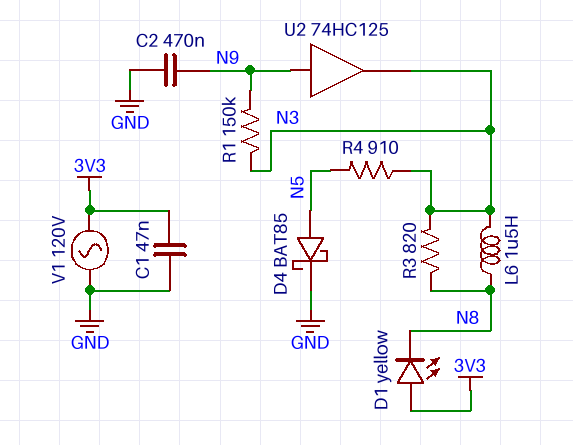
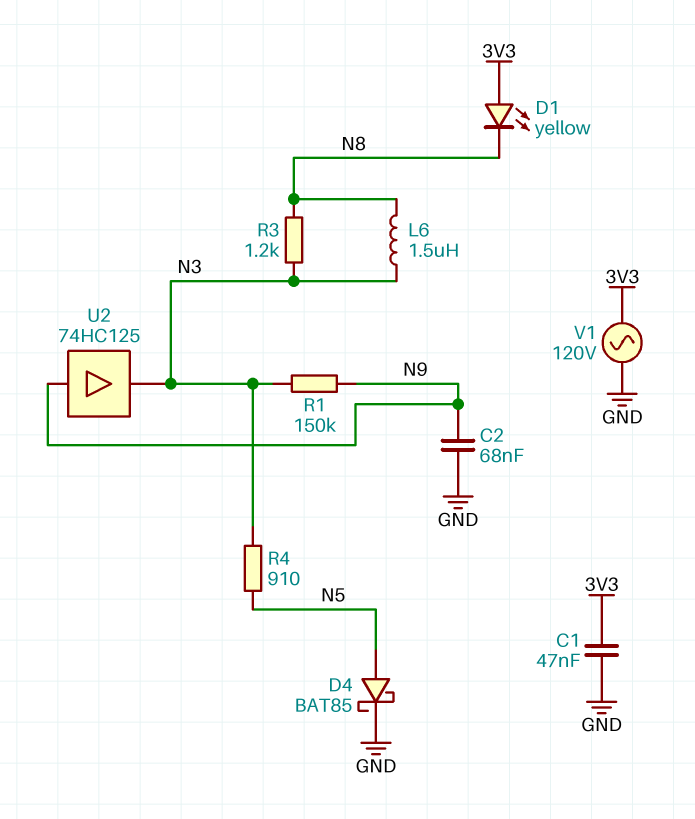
C2: 470nF (GND, N9) -> 68nF (GND, N9)
R3: 820 (N3, N8) -> 1.2k (N3, N8)

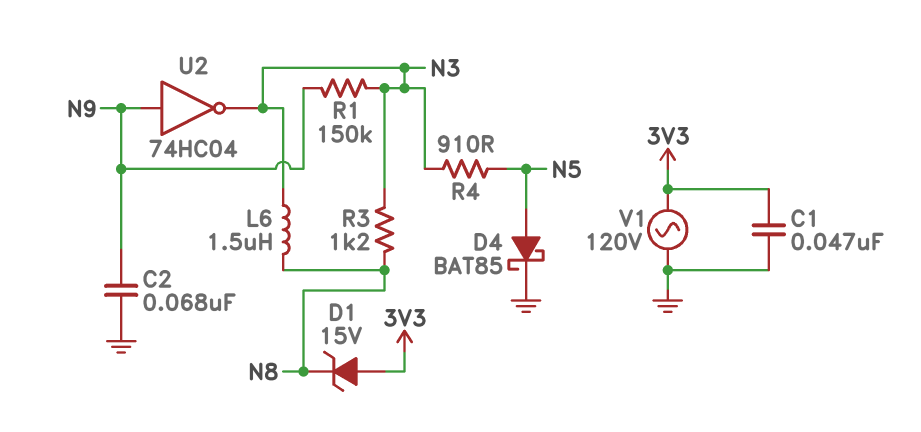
D1: LED yellow (A 3V3, K N8) -> zener 15V (A 3V3, K N8)
U2: buffer 74HC125 (in N9, out N3) -> NOT 74HC04 (in N9, out N3)

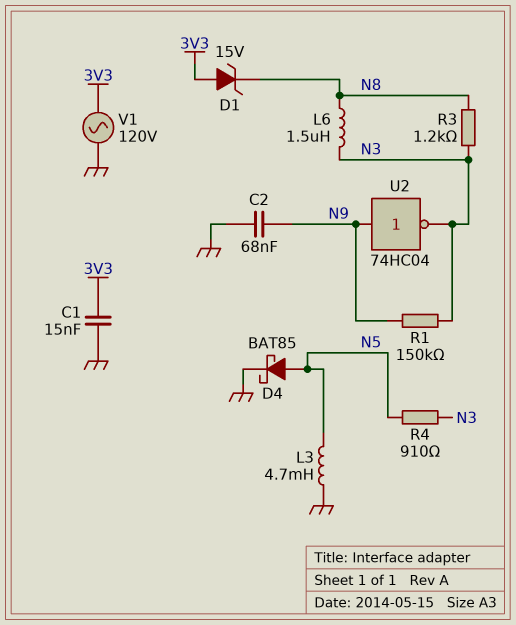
C1: 47nF (3V3, GND) -> 15nF (3V3, GND)
L3: none -> 4.7mH (GND, N5)

